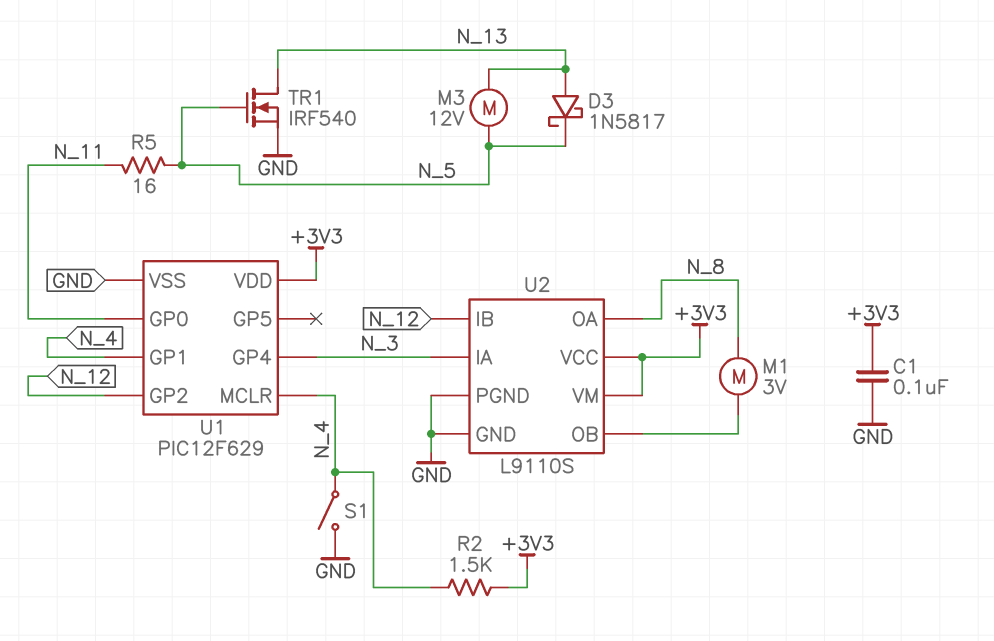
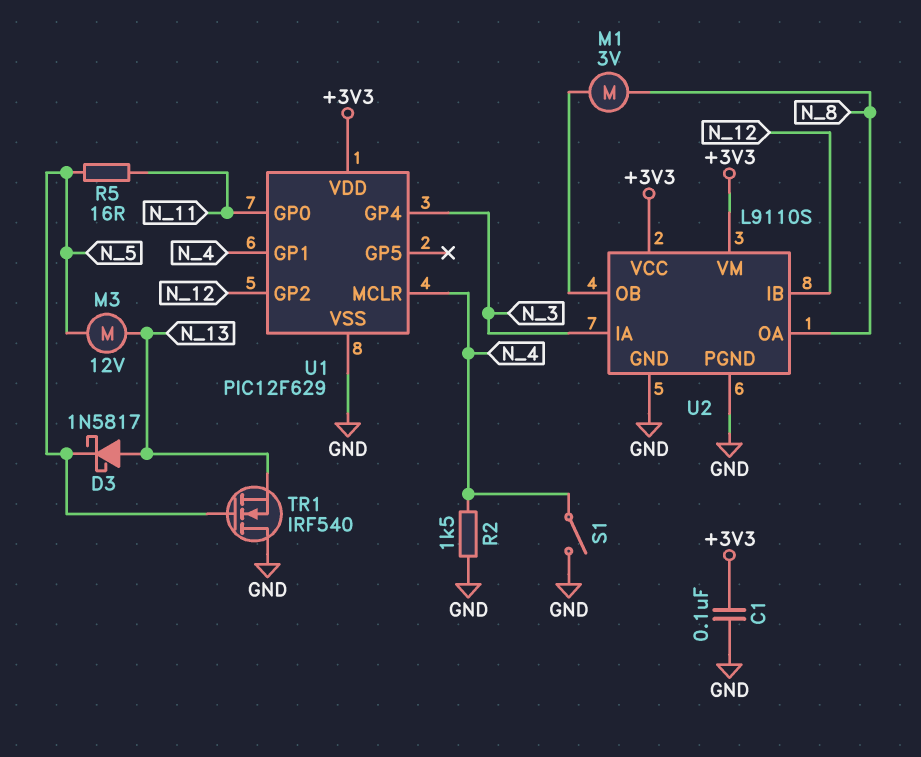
R2: 1.5k (+3V3, N_4) -> 1.5k (GND, N_4)
TR1: NMOS IRF540 (G N_5, D N_13, S GND) -> NMOS IRF540 (G N_5, D GND, S N_13)

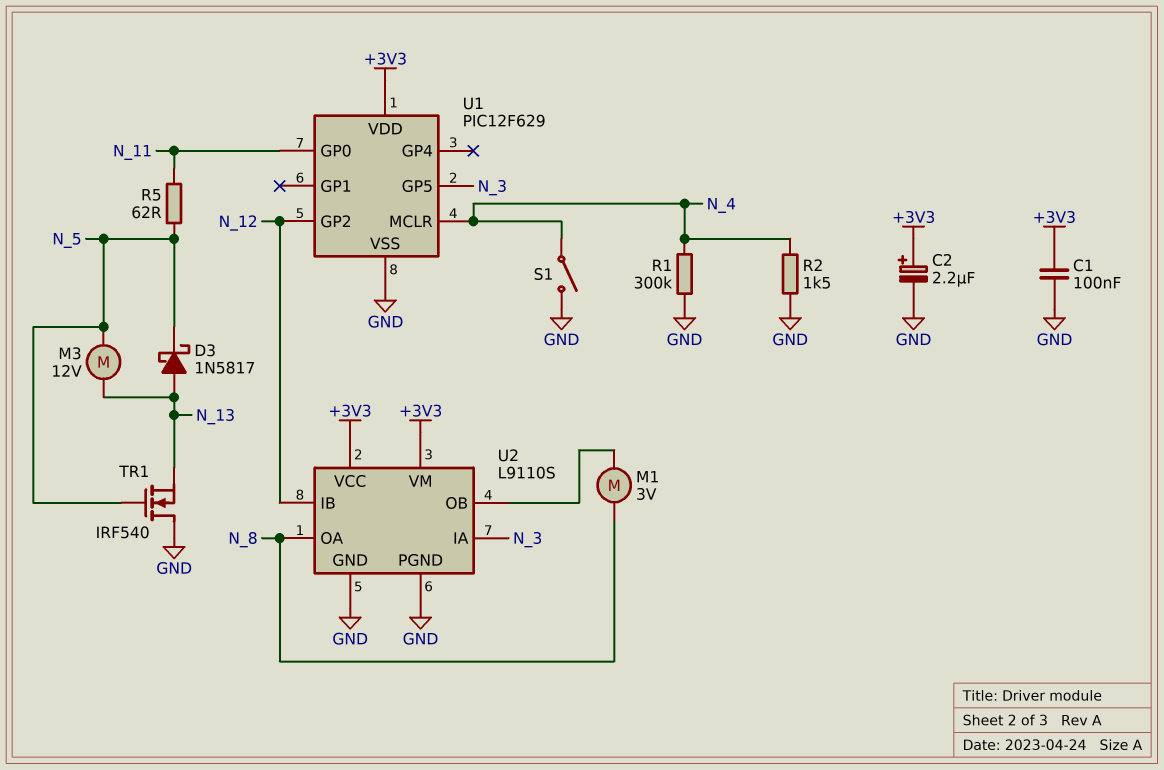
C2: none -> 2.2uF (plus +3V3, minus GND)
R1: none -> 300k (GND, N_4)
R5: 16 (N_5, N_11) -> 62 (N_5, N_11)
U1 pin GP1: N_4 -> none
U1 pin GP4: N_3 -> none
U1 pin GP5: none -> N_3

